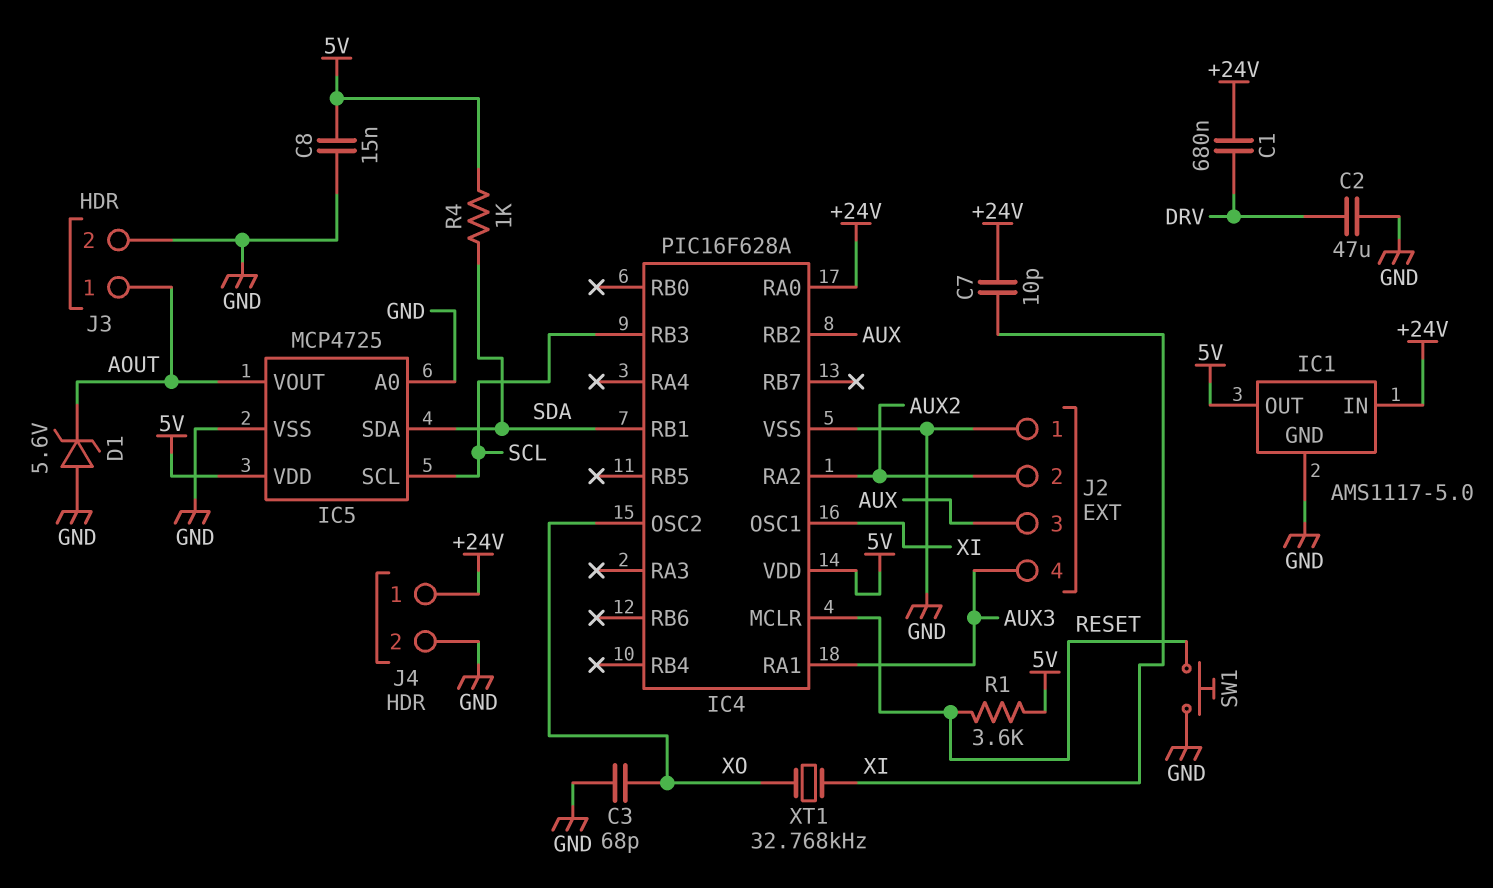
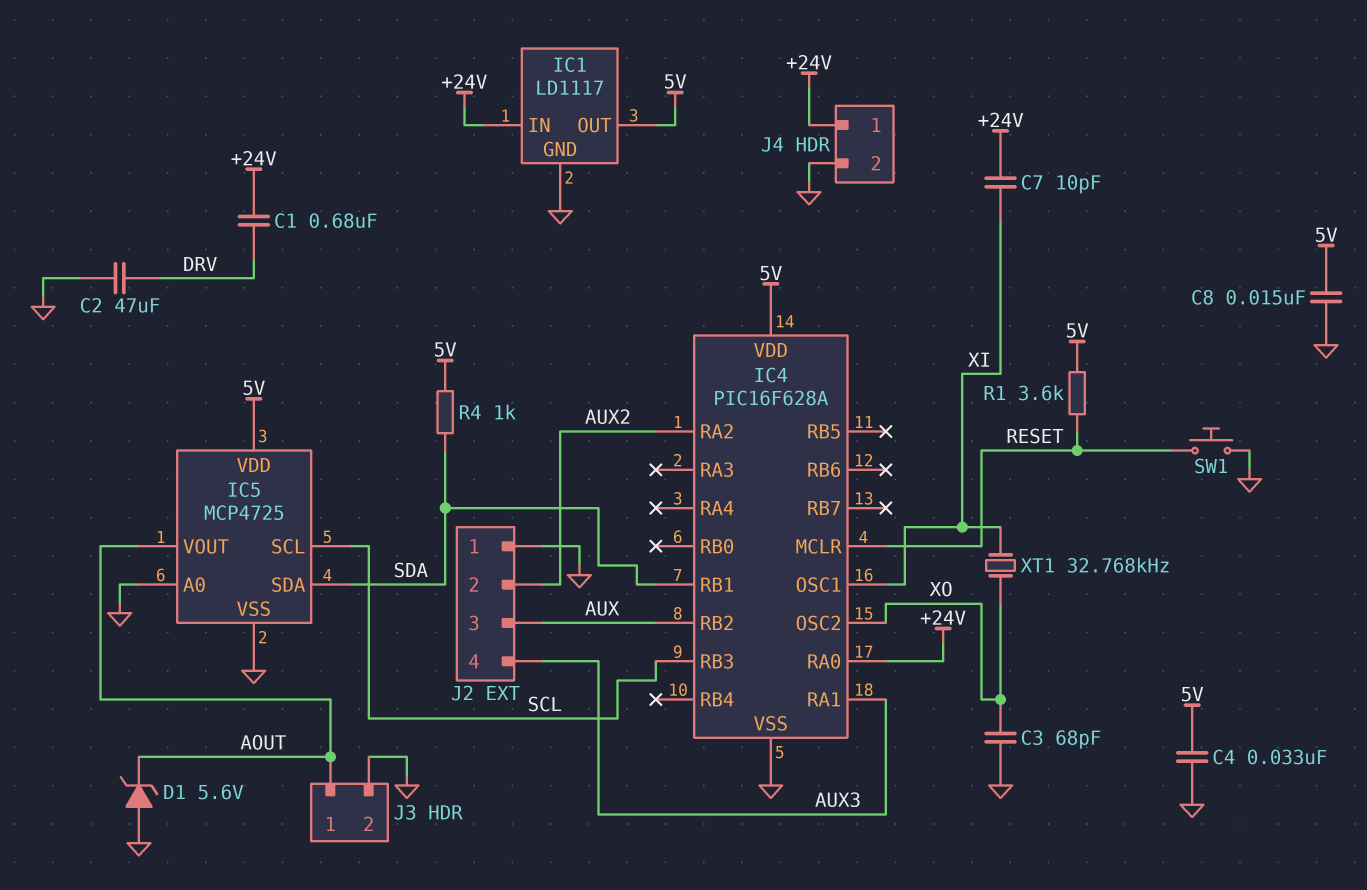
C4: none -> 33nF (5V, GND)
IC1: AMS1117-5.0 -> LD1117

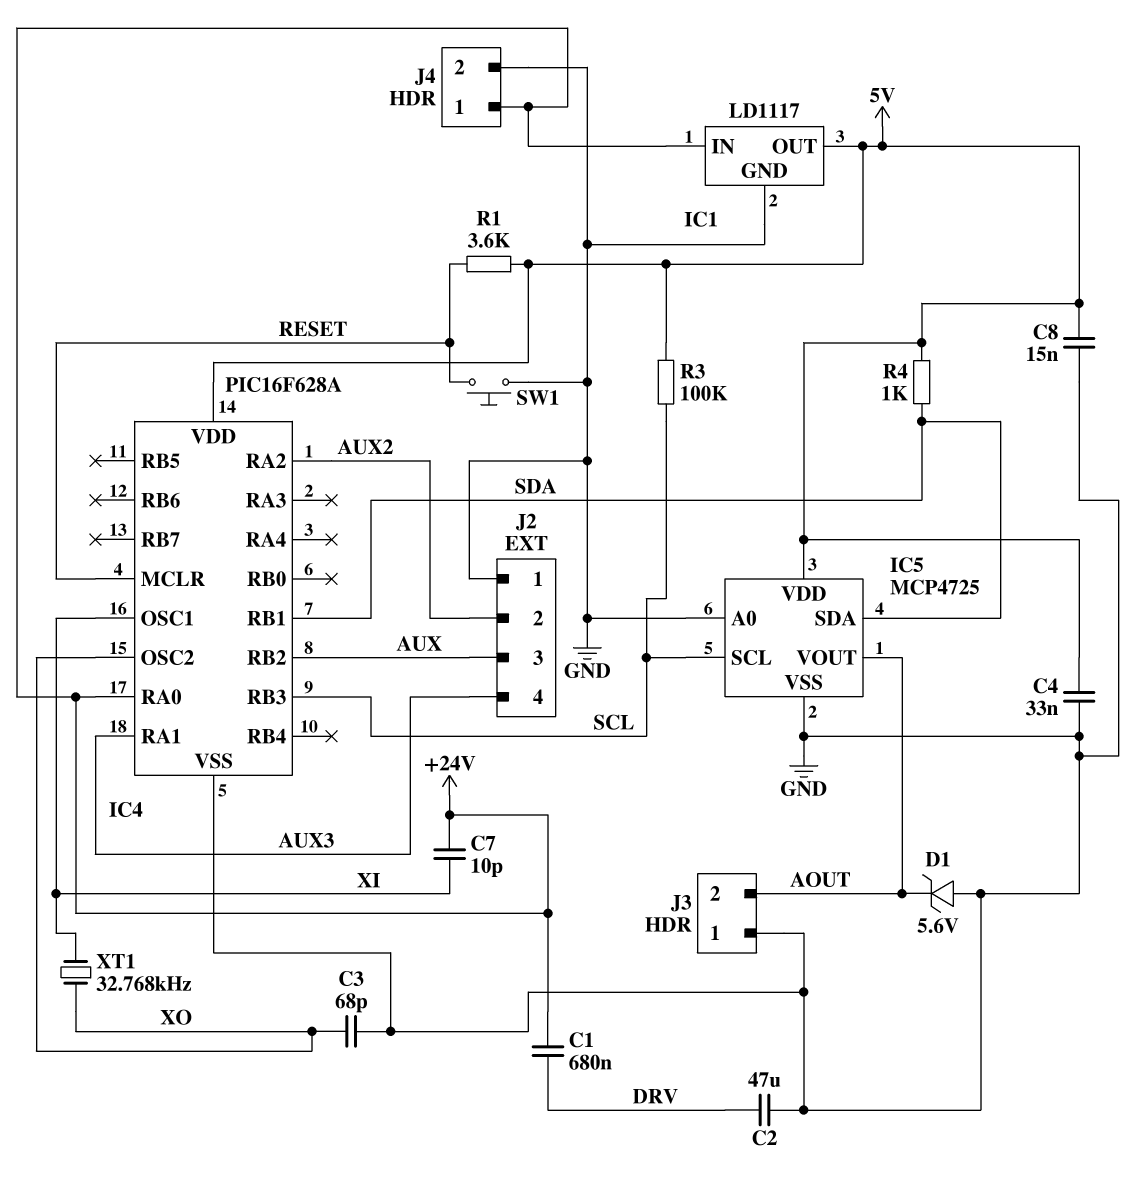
J3 pin 1: AOUT -> GND
J3 pin 2: GND -> AOUT
R3: none -> 100k (5V, SCL)

